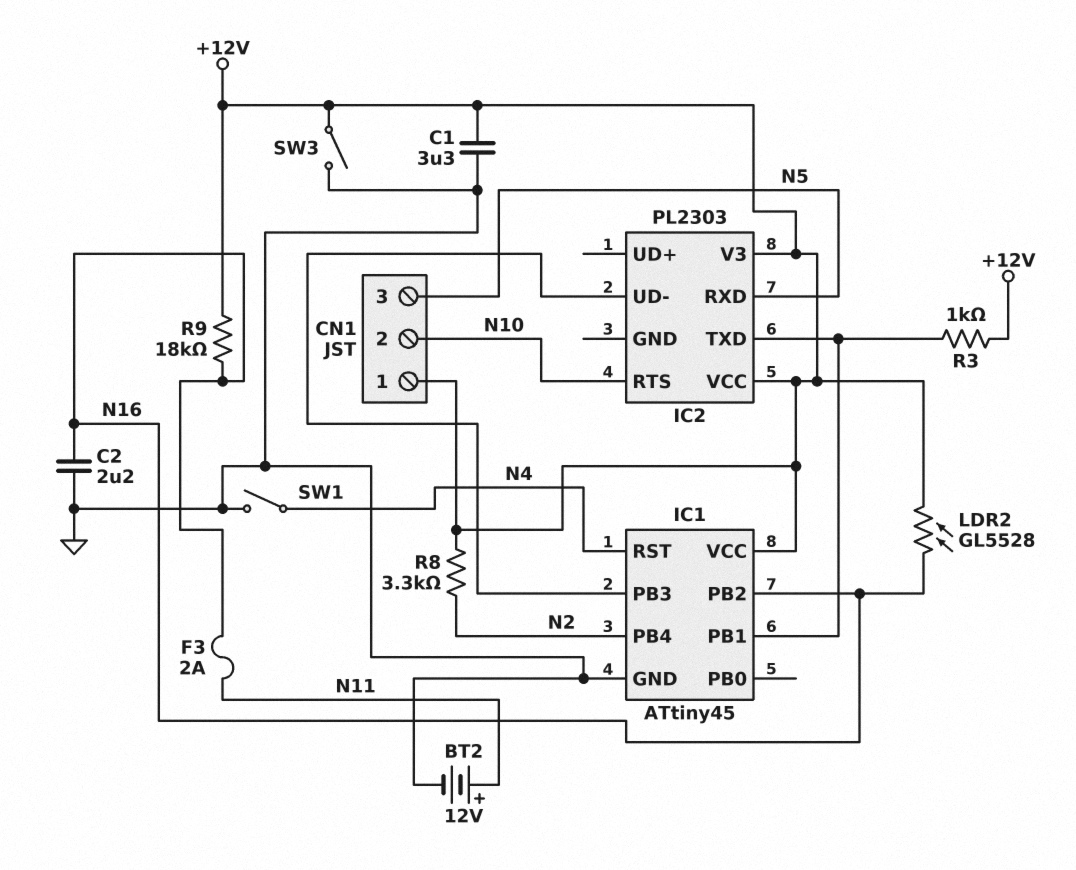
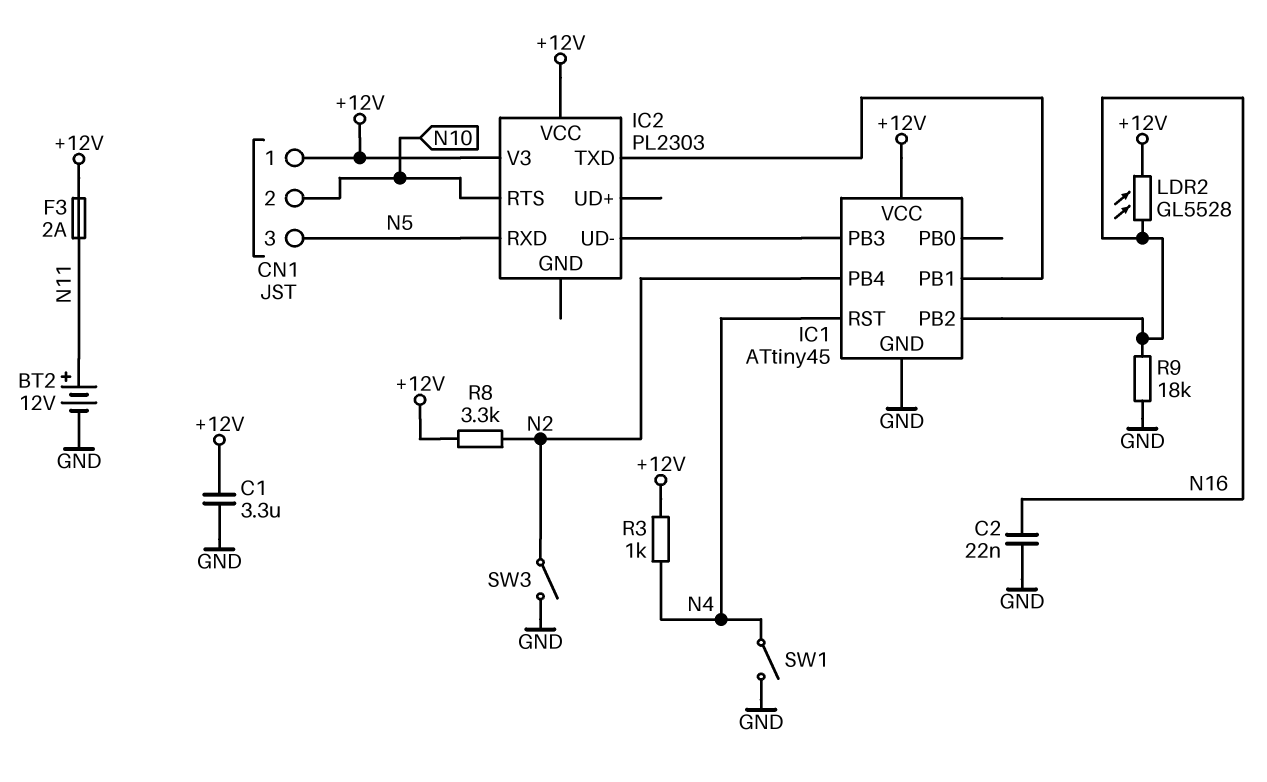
C2: 2.2uF (GND, N16) -> 22nF (GND, N16)
F3: 2A (N11, N16) -> 2A (+12V, N11)
R3: 1k (+12V, IC1/PB1) -> 1k (+12V, N4)
R9: 18k (+12V, N16) -> 18k (GND, N16)
SW3: switch (+12V, GND) -> switch (GND, N2)

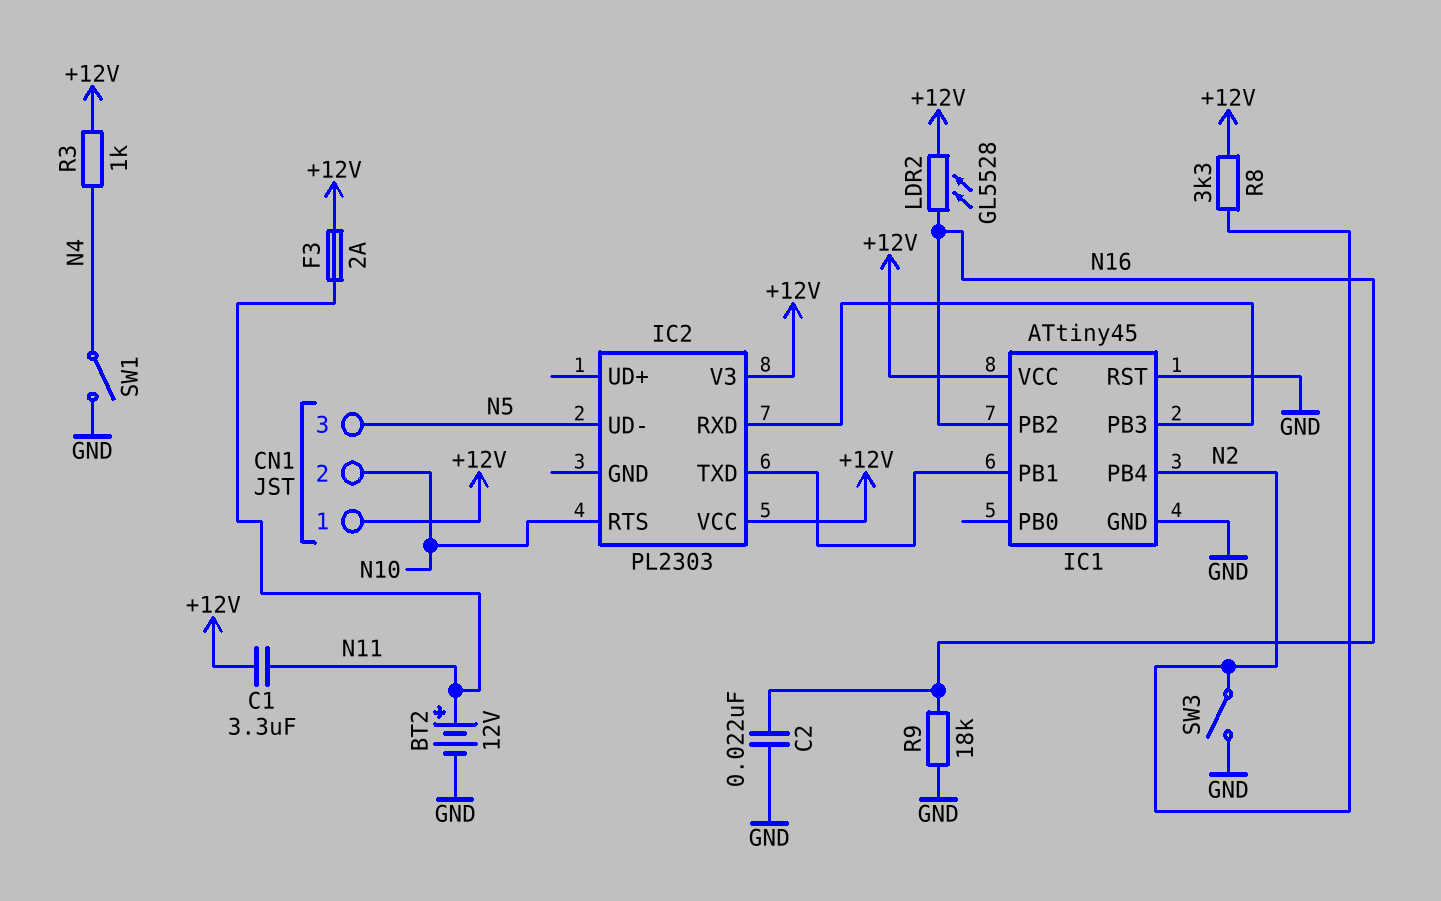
C1: 3.3uF (+12V, GND) -> 3.3uF (+12V, N11)
IC1 pin RST: N4 -> GND
IC2 pin RXD: N5 -> IC1/PB3
IC2 pin UD-: IC1/PB3 -> N5

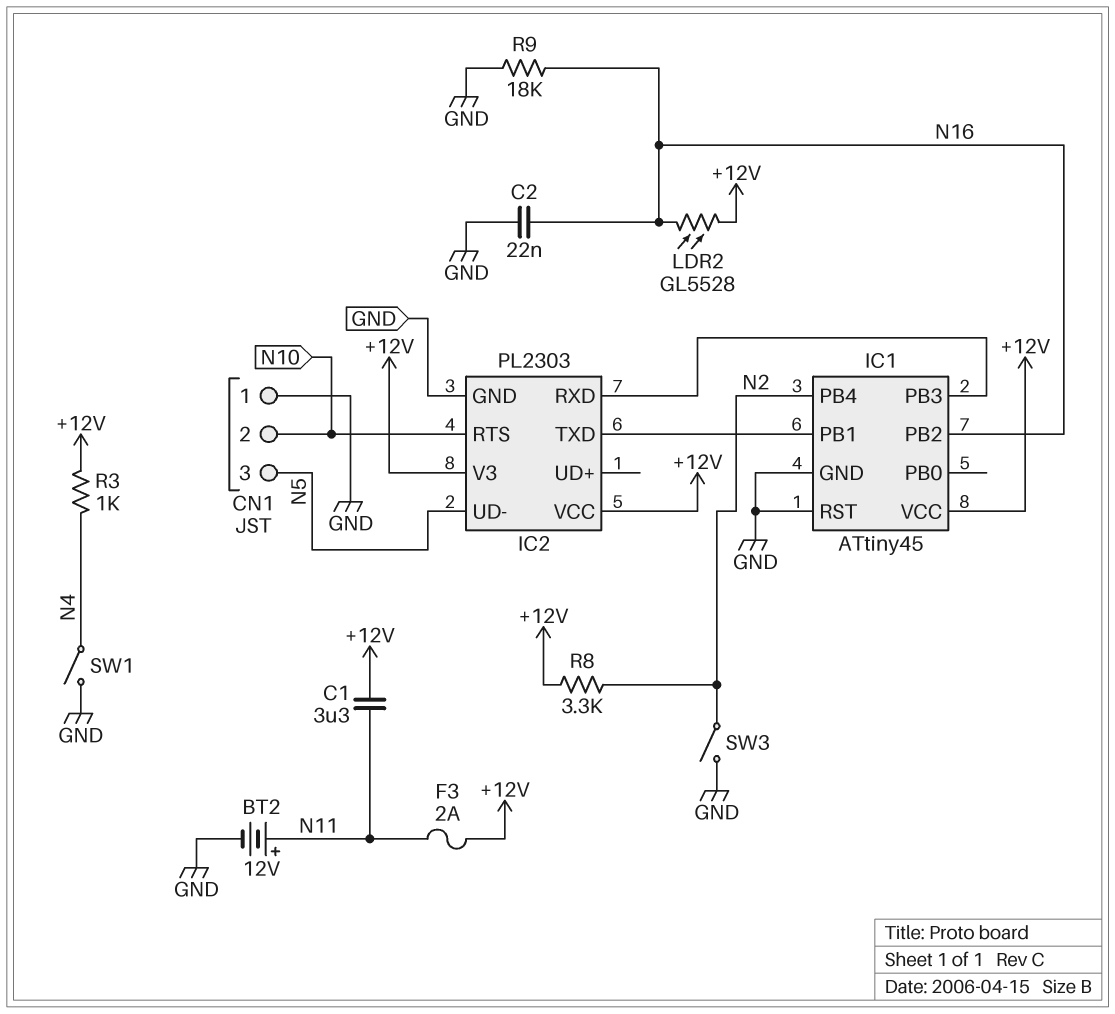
CN1 pin 1: +12V -> GND
IC2 pin GND: none -> GND

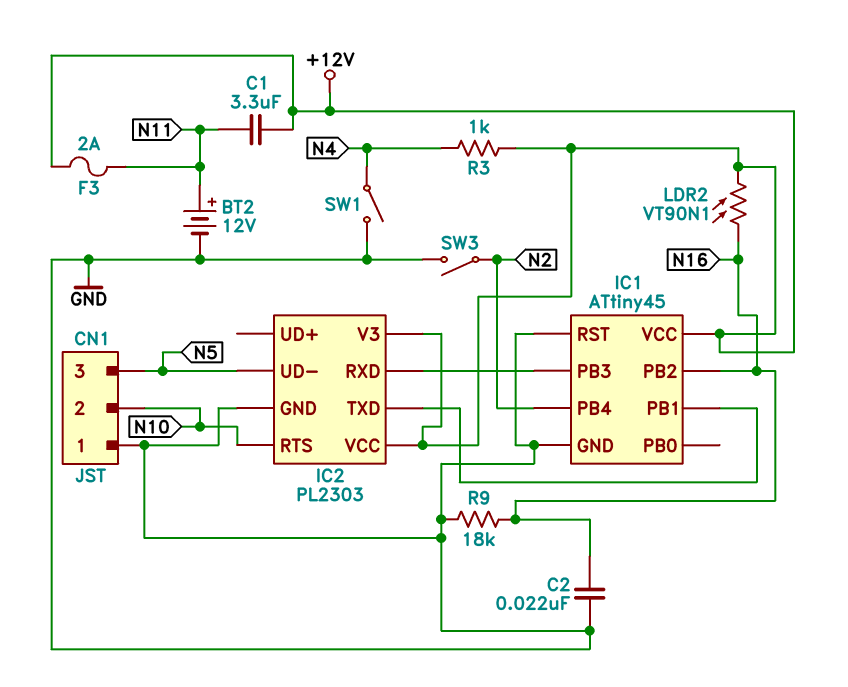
LDR2: GL5528 (+12V, N16) -> VT90N1 (+12V, N16)
R8: 3.3k (+12V, N2) -> none

